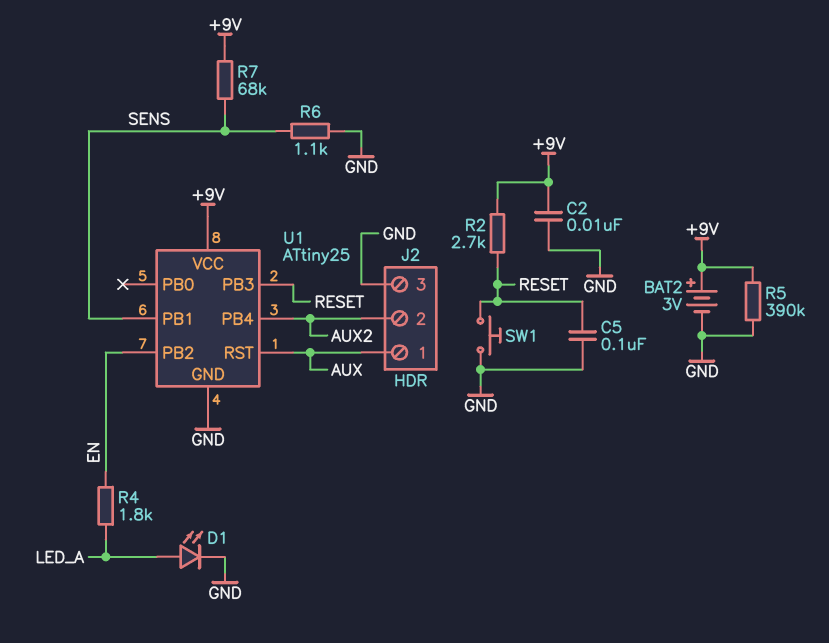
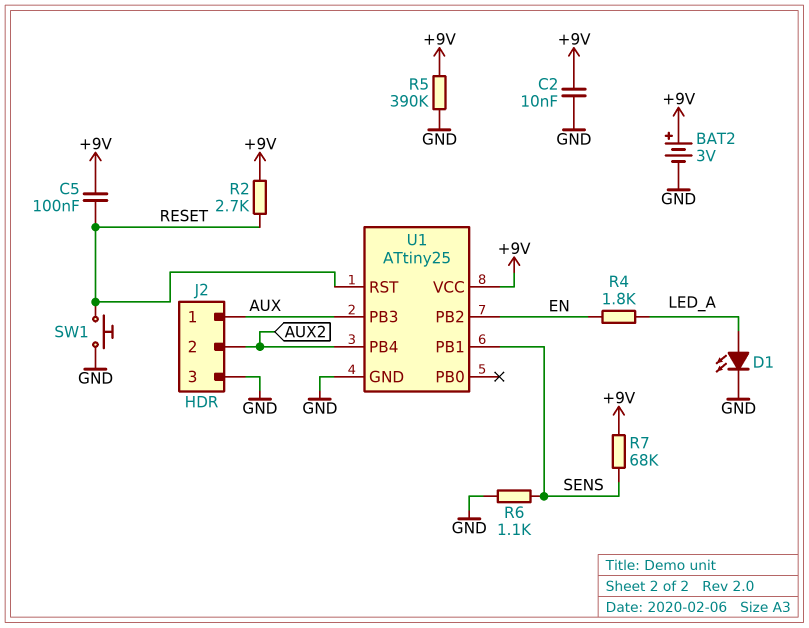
C5: 100nF (GND, RESET) -> 100nF (+9V, RESET)
U1 pin PB3: RESET -> AUX
U1 pin RST: AUX -> RESET

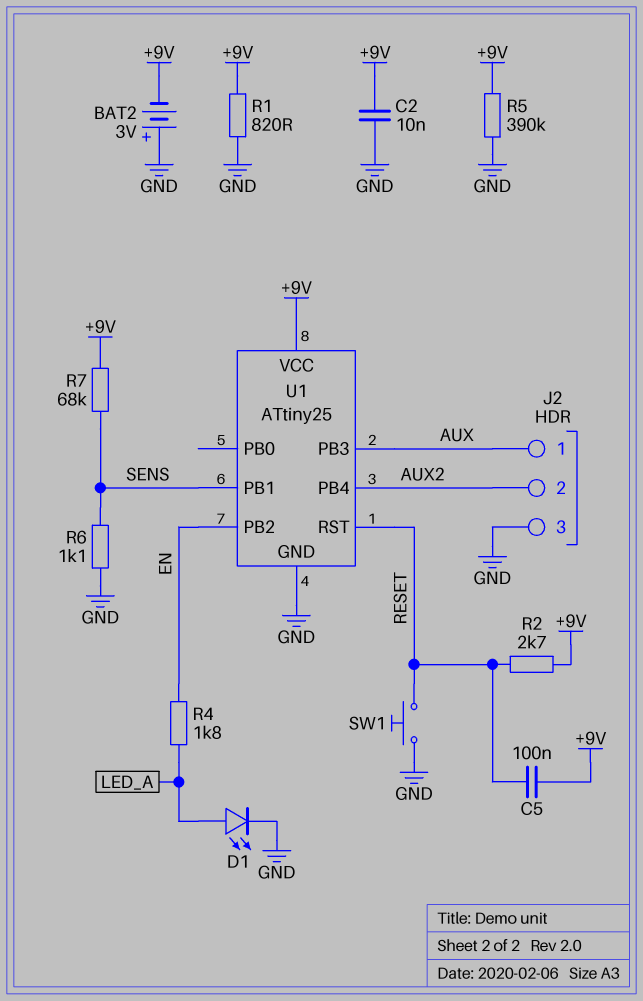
BAT2: 3V (plus +9V, minus GND) -> 3V (plus GND, minus +9V)
R1: none -> 820 (+9V, GND)

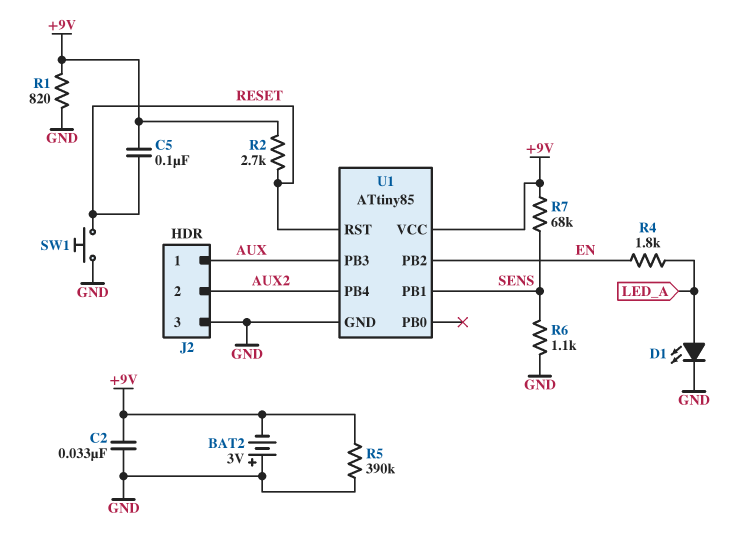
C2: 10nF (+9V, GND) -> 33nF (+9V, GND)
U1: ATtiny25 -> ATtiny85

